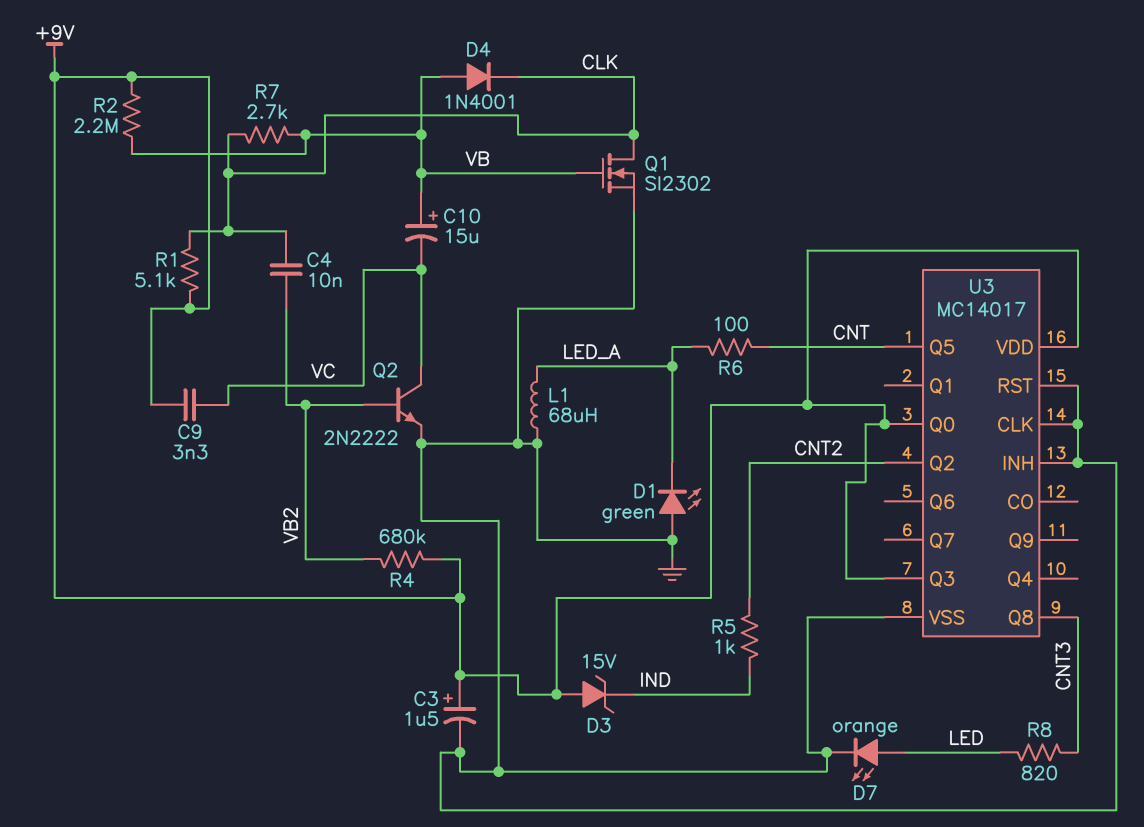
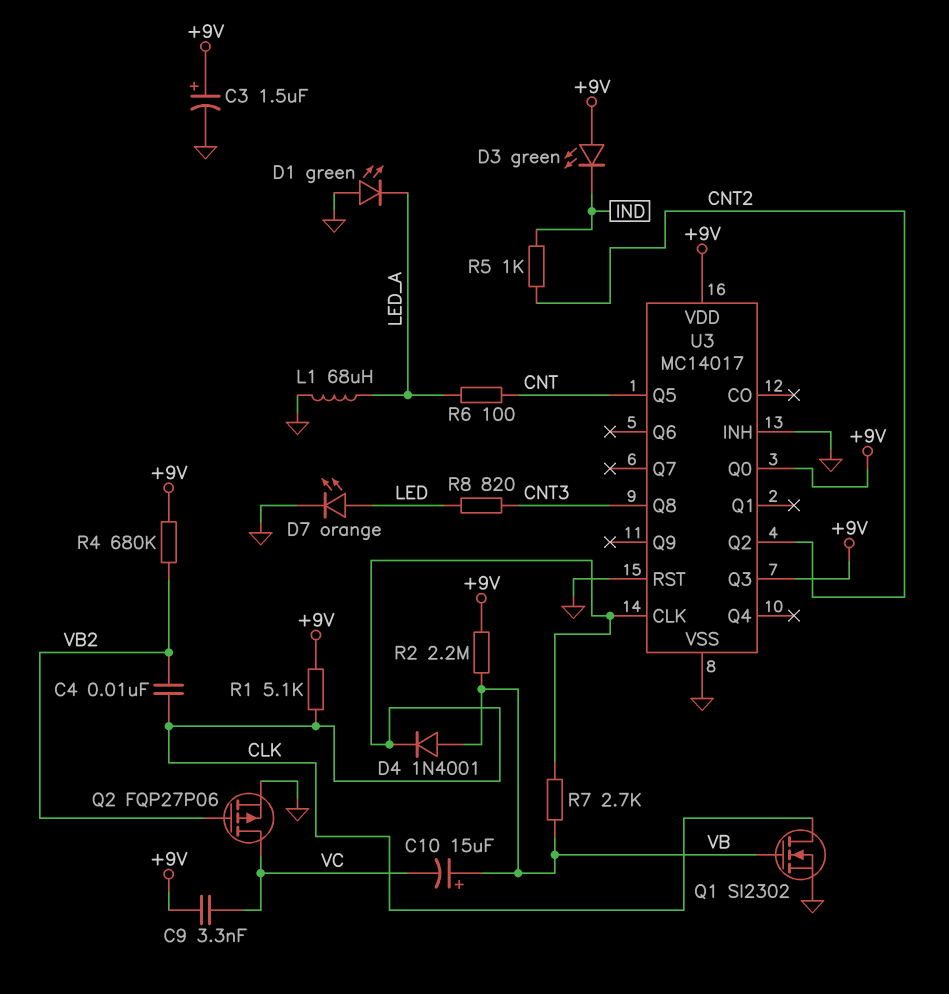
D3: zener 15V (A +9V, K IND) -> LED green (A +9V, K IND)
Q2: NPN 2N2222 (B VB2, C VC, E GND) -> PMOS FQP27P06 (G VB2, D VC, S GND)
U3 pin CLK: GND -> CLK

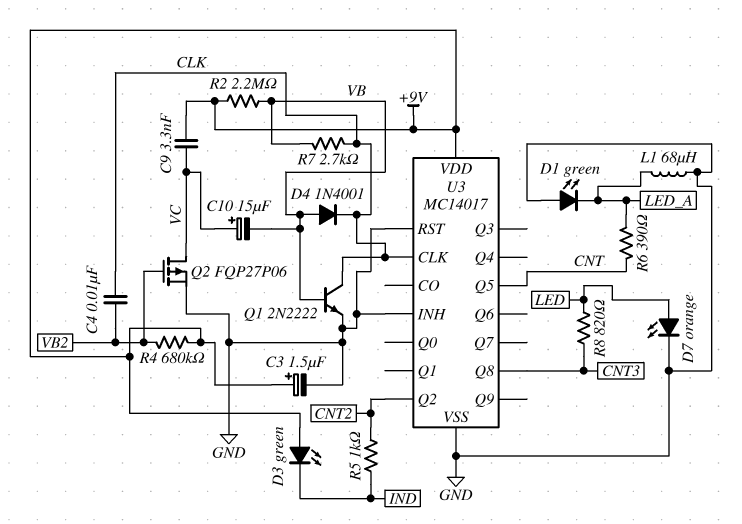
C10: 15uF (plus VB, minus VC) -> 15uF (plus VC, minus VB)
Q1: NMOS SI2302 (G VB, D CLK, S GND) -> NPN 2N2222 (B VB, C CLK, E GND)
R1: 5.1k (+9V, CLK) -> none
R6: 100 (CNT, LED_A) -> 390 (CNT, LED_A)
U3 pin Q0: +9V -> none
U3 pin Q3: +9V -> none

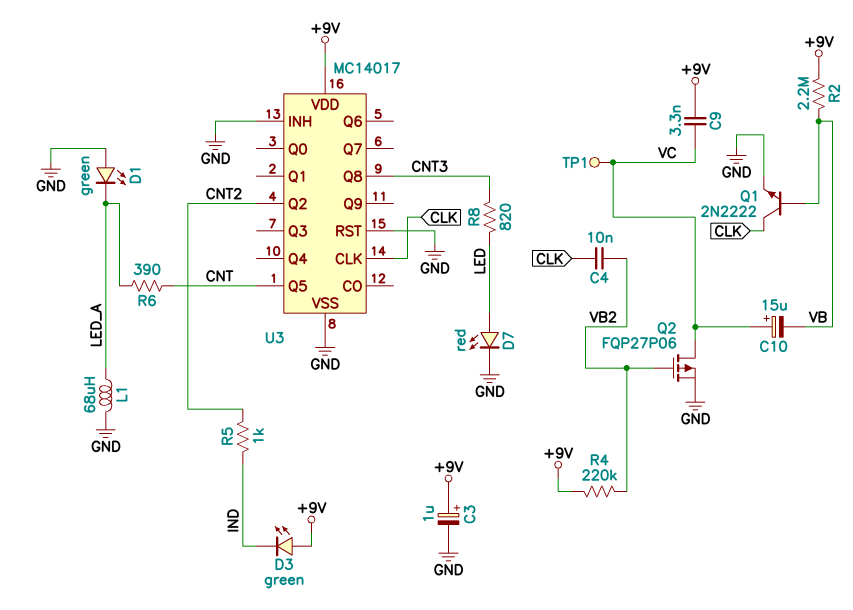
C3: 1.5uF (plus +9V, minus GND) -> 1uF (plus +9V, minus GND)
D4: diode 1N4001 (A VB, K CLK) -> none
D7: LED orange (A LED, K GND) -> LED red (A LED, K GND)
R4: 680k (+9V, VB2) -> 220k (+9V, VB2)
R7: 2.7k (CLK, VB) -> none
TP1: none -> test point (VC)

